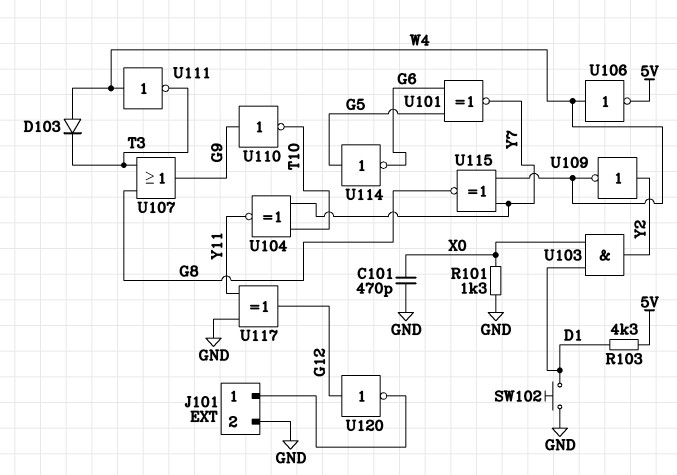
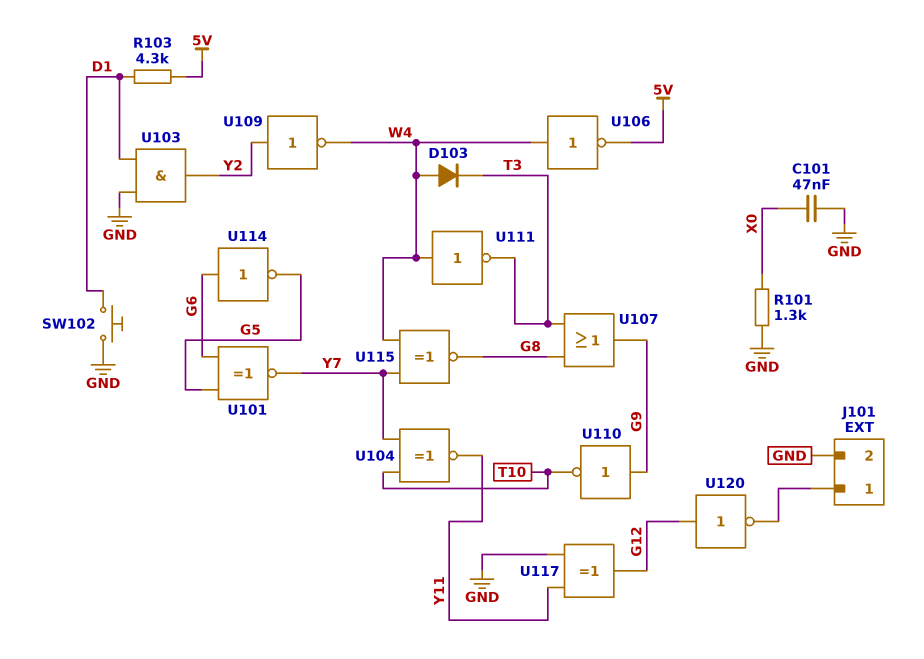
C101: 470pF (GND, X0) -> 47nF (GND, X0)
U103: AND (in D1, in X0, out Y2) -> AND (in D1, in GND, out Y2)
U114: NOT (in G5, out G6) -> NOT (in G6, out G5)

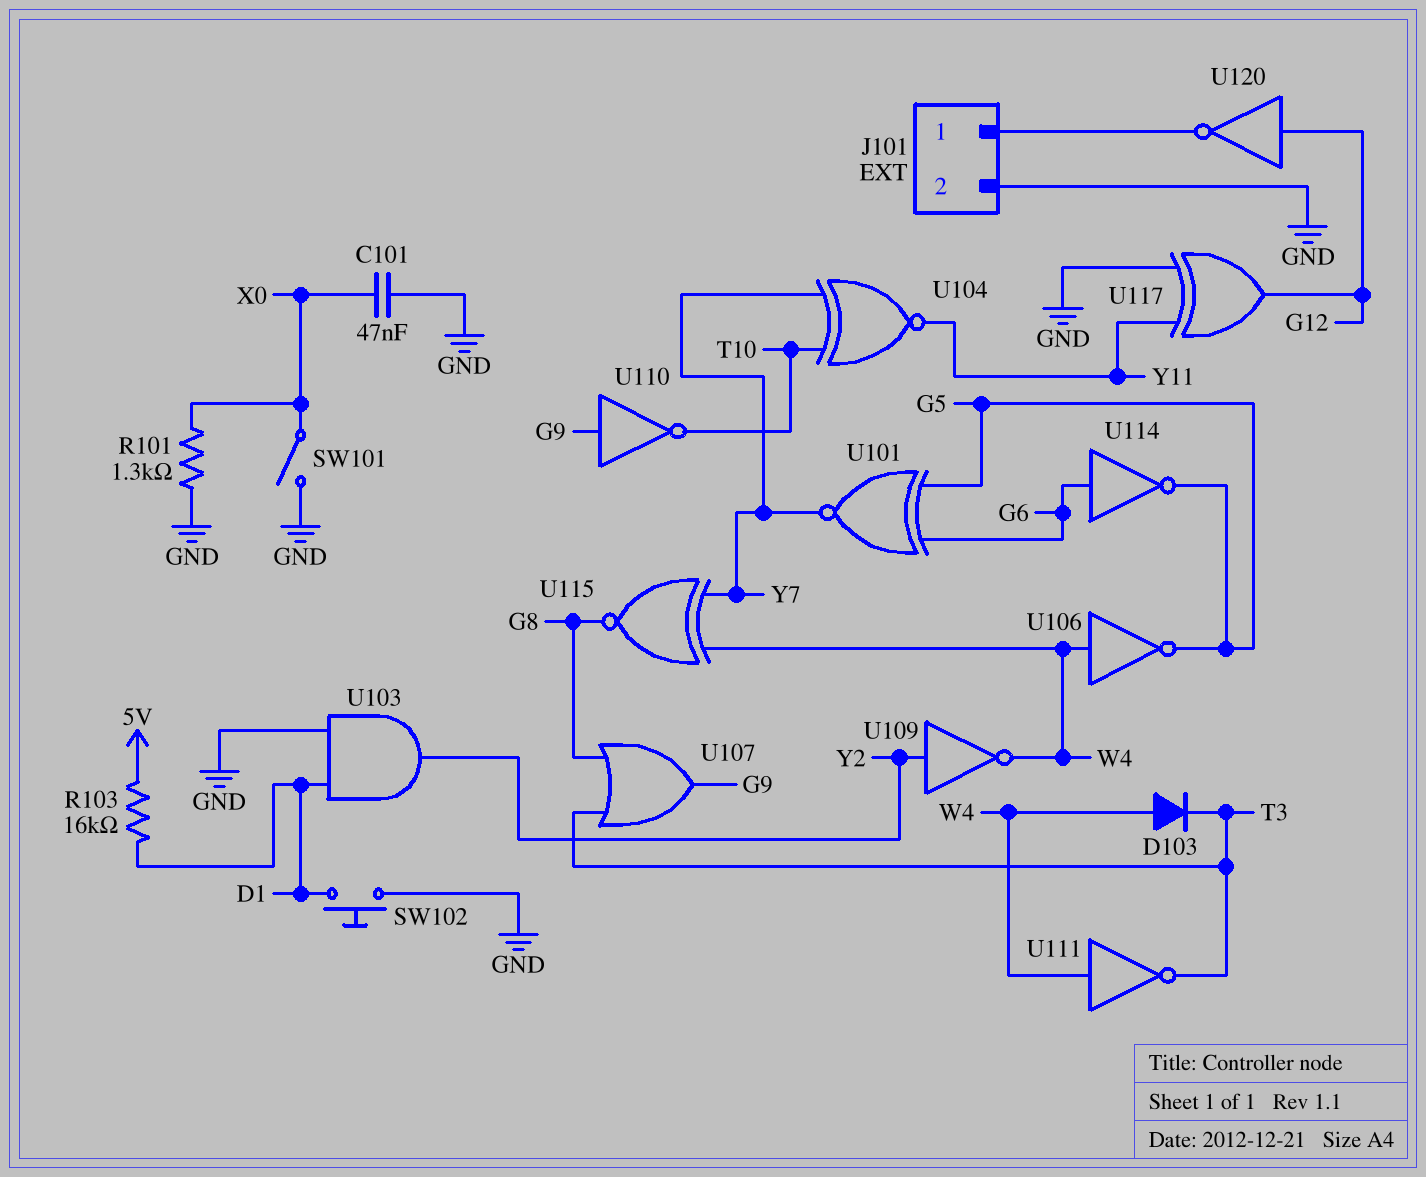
R103: 4.3k (5V, D1) -> 16k (5V, D1)
SW101: none -> switch (GND, X0)
U106: NOT (in W4, out 5V) -> NOT (in W4, out G5)

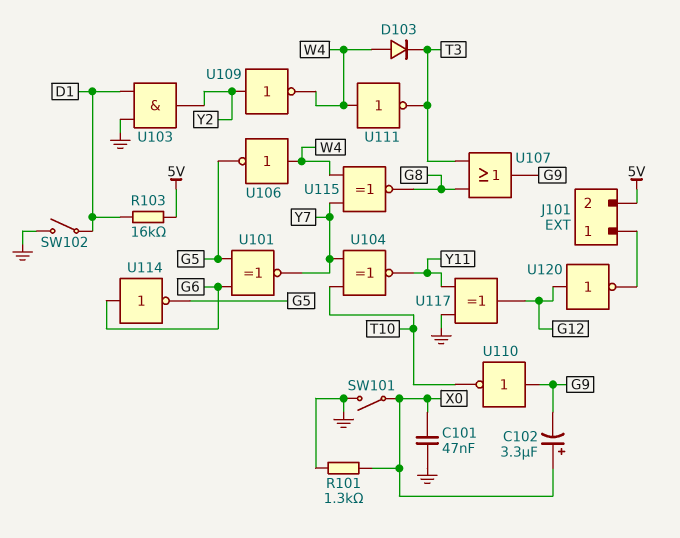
C102: none -> 3.3uF (plus X0, minus G9)
J101 pin 2: GND -> 5V
SW102: button (D1, GND) -> switch (D1, GND)

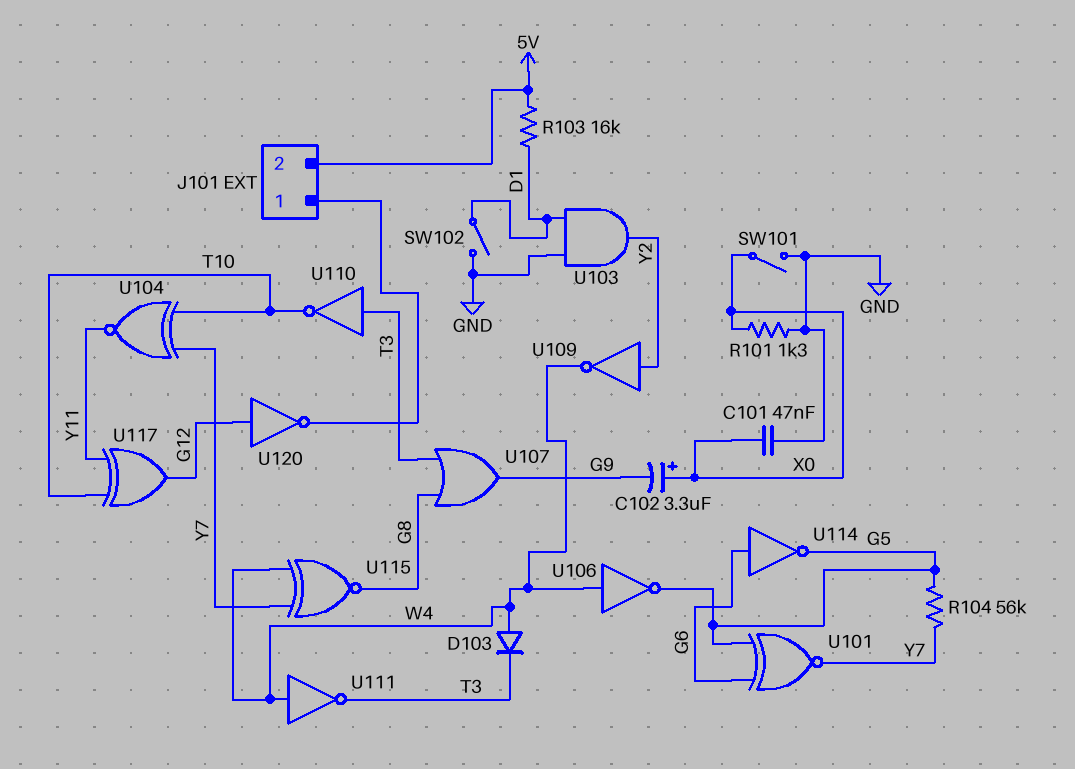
R104: none -> 56k (G5, Y7)
U110: NOT (in G9, out T10) -> NOT (in T3, out T10)
U117: XOR (in GND, in Y11, out G12) -> XOR (in T10, in Y11, out G12)

